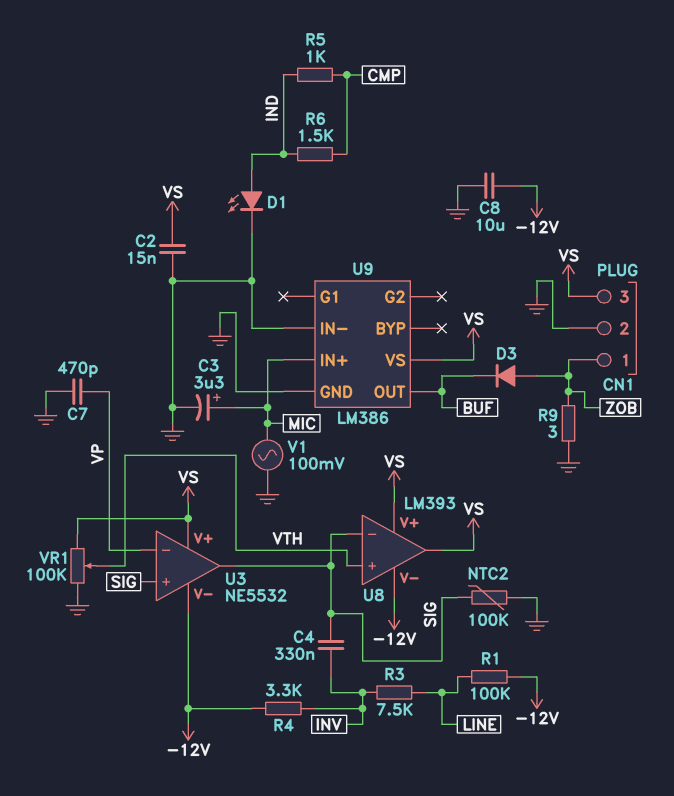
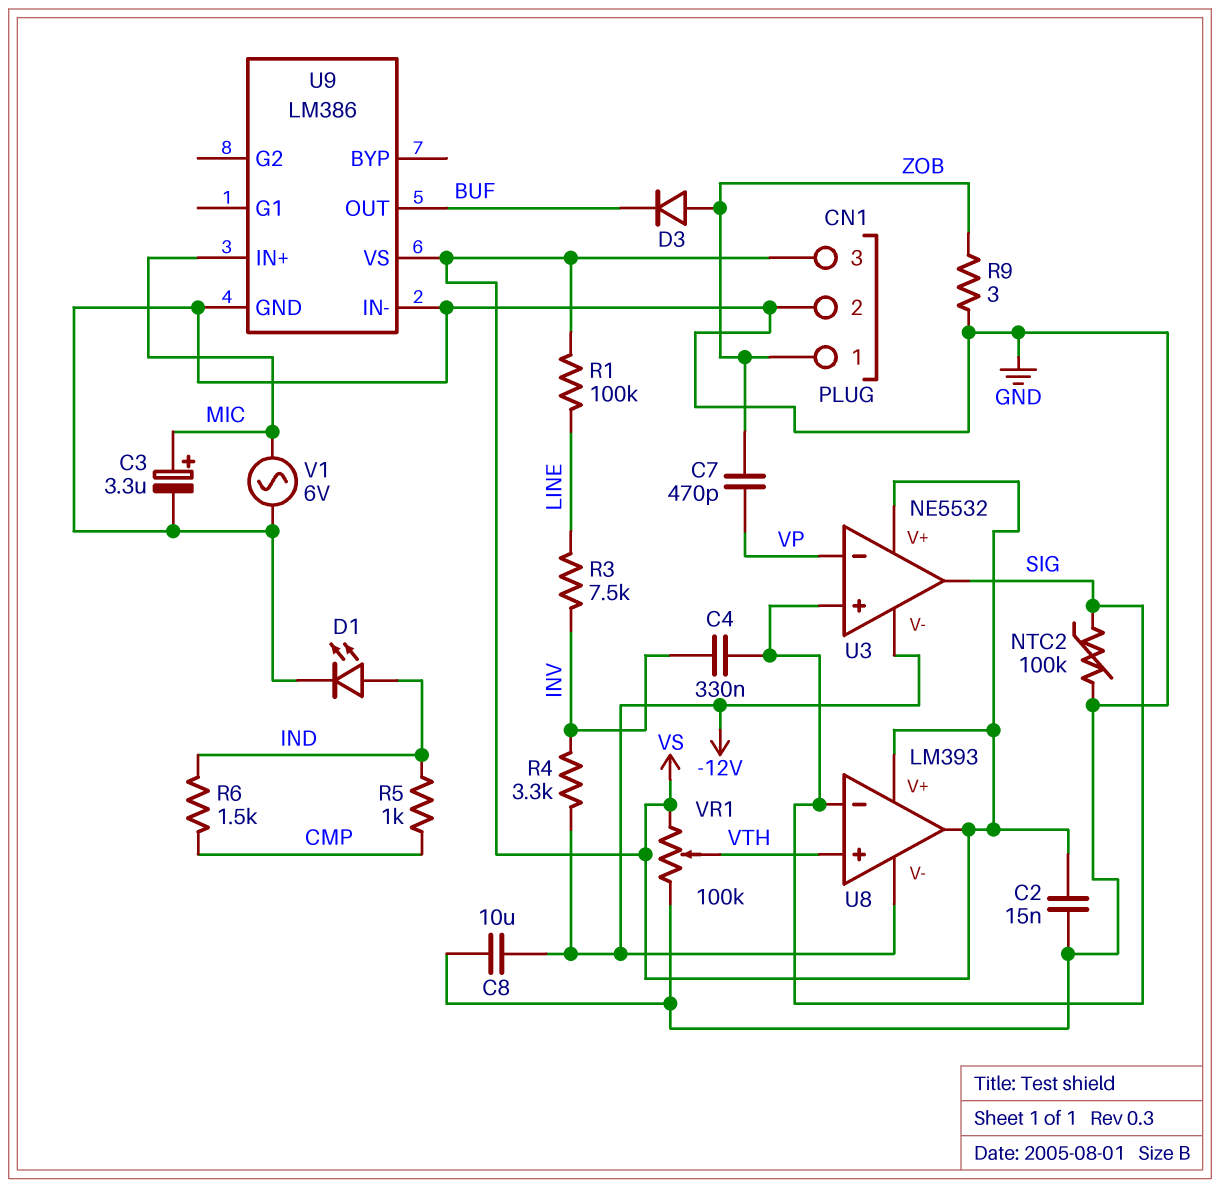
C7: 470pF (GND, VP) -> 470pF (VP, ZOB)
R1: 100k (-12V, LINE) -> 100k (LINE, VS)
V1: AC 100mV (GND, MIC) -> AC 6V (GND, MIC)

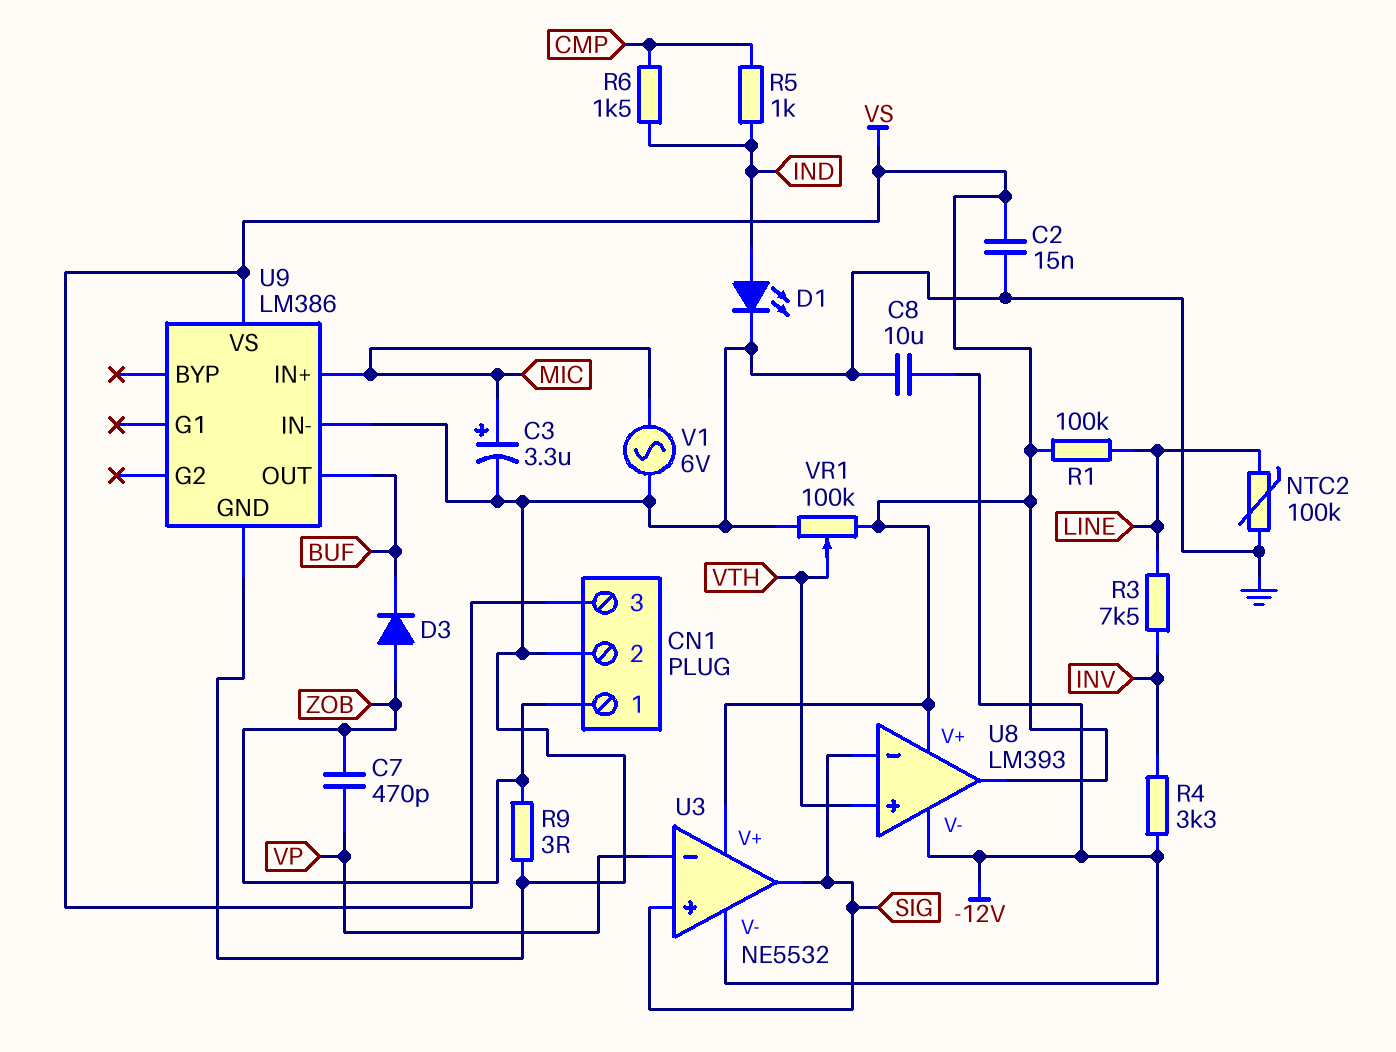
C4: 330nF (INV, SIG) -> none
NTC2: 100k (GND, SIG) -> 100k (GND, LINE)

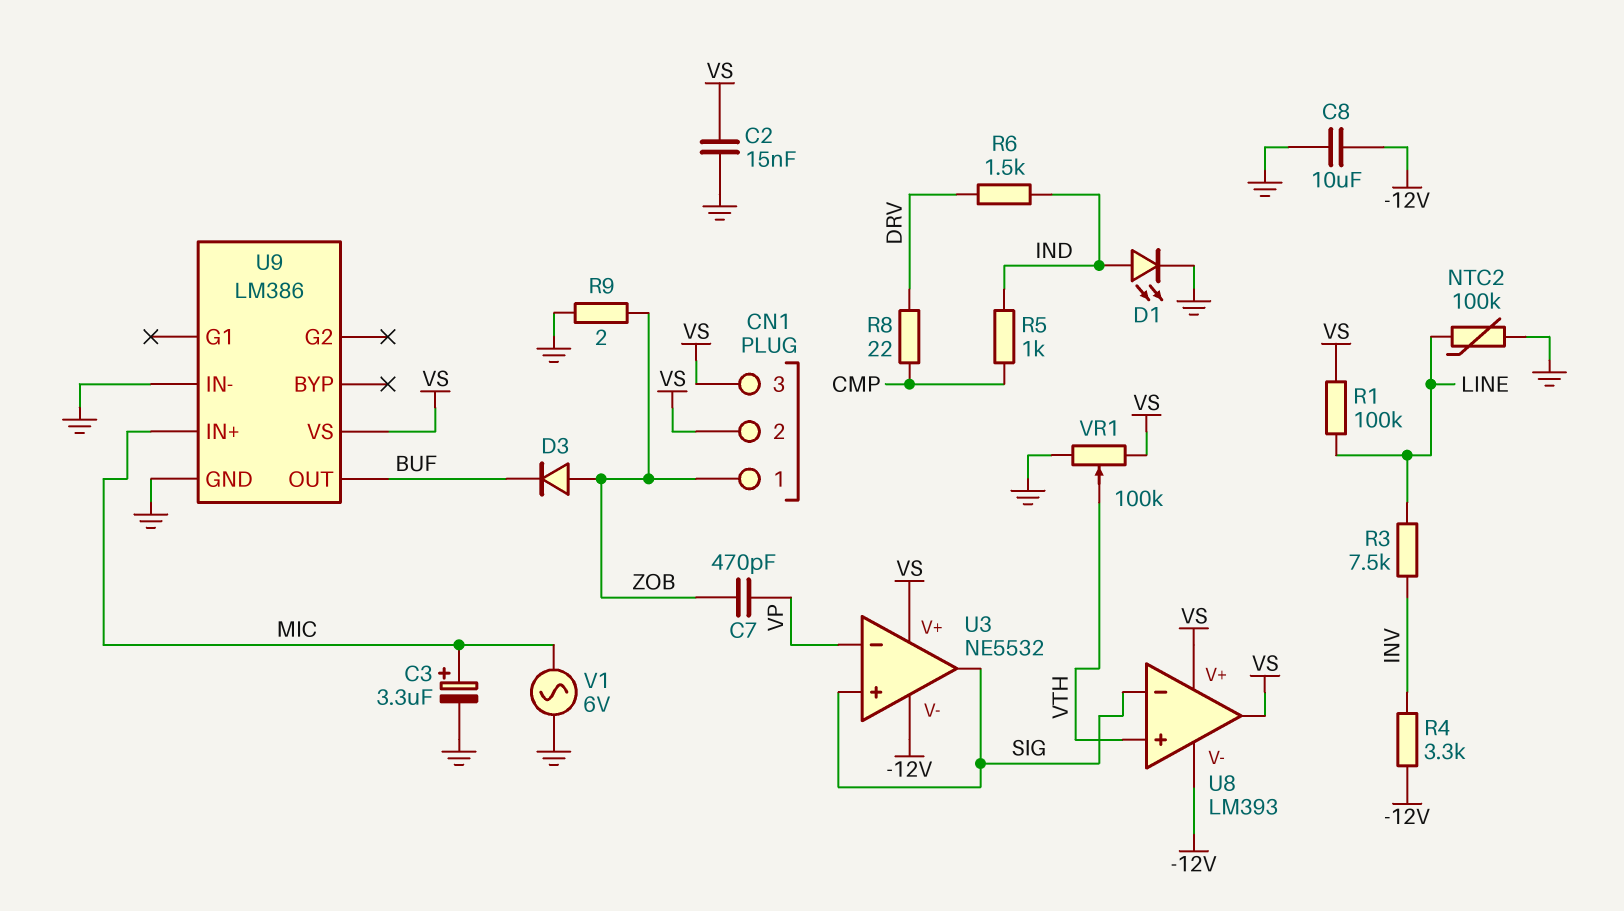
CN1 pin 2: GND -> VS
R6: 1.5k (CMP, IND) -> 1.5k (DRV, IND)
R8: none -> 22 (CMP, DRV)
R9: 3 (GND, ZOB) -> 2 (GND, ZOB)

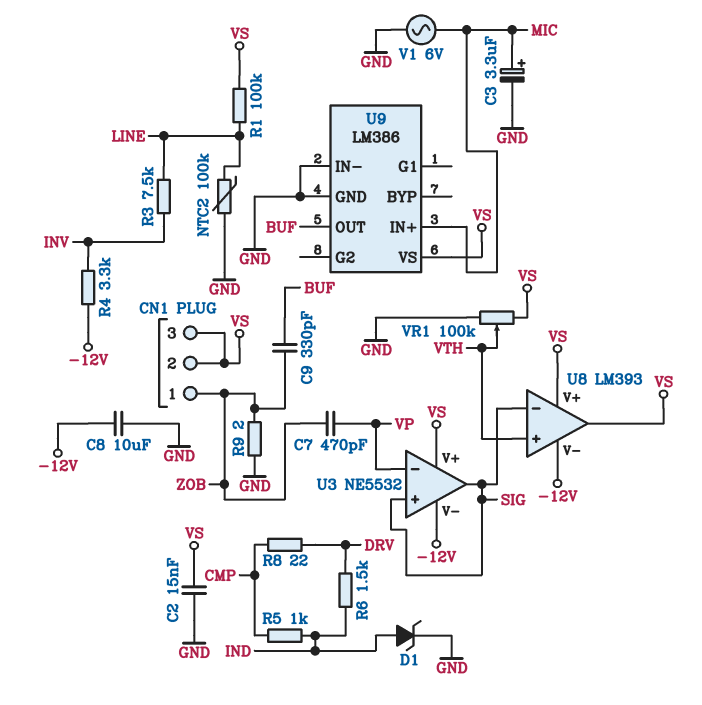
C9: none -> 330pF (BUF, ZOB)
D1: LED (A IND, K GND) -> zener (A IND, K GND)
D3: diode (A ZOB, K BUF) -> none

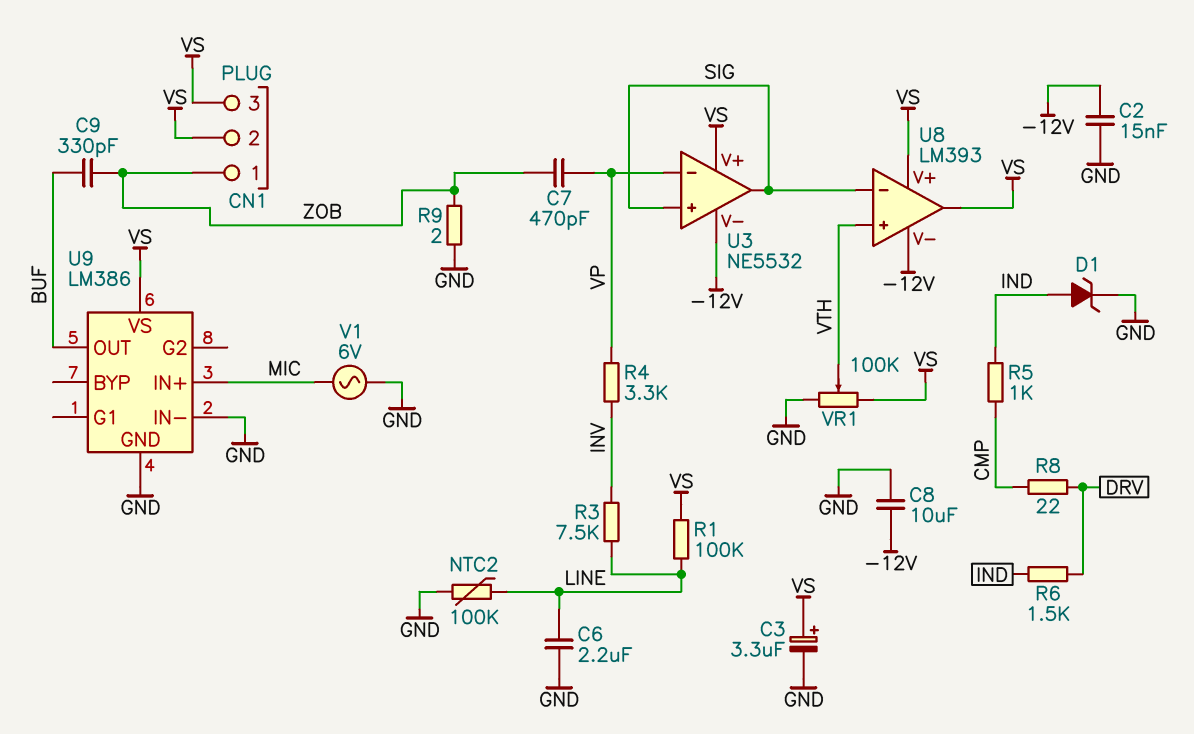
C2: 15nF (GND, VS) -> 15nF (-12V, GND)
C3: 3.3uF (plus MIC, minus GND) -> 3.3uF (plus VS, minus GND)
C6: none -> 2.2uF (GND, LINE)
R4: 3.3k (-12V, INV) -> 3.3k (INV, VP)

